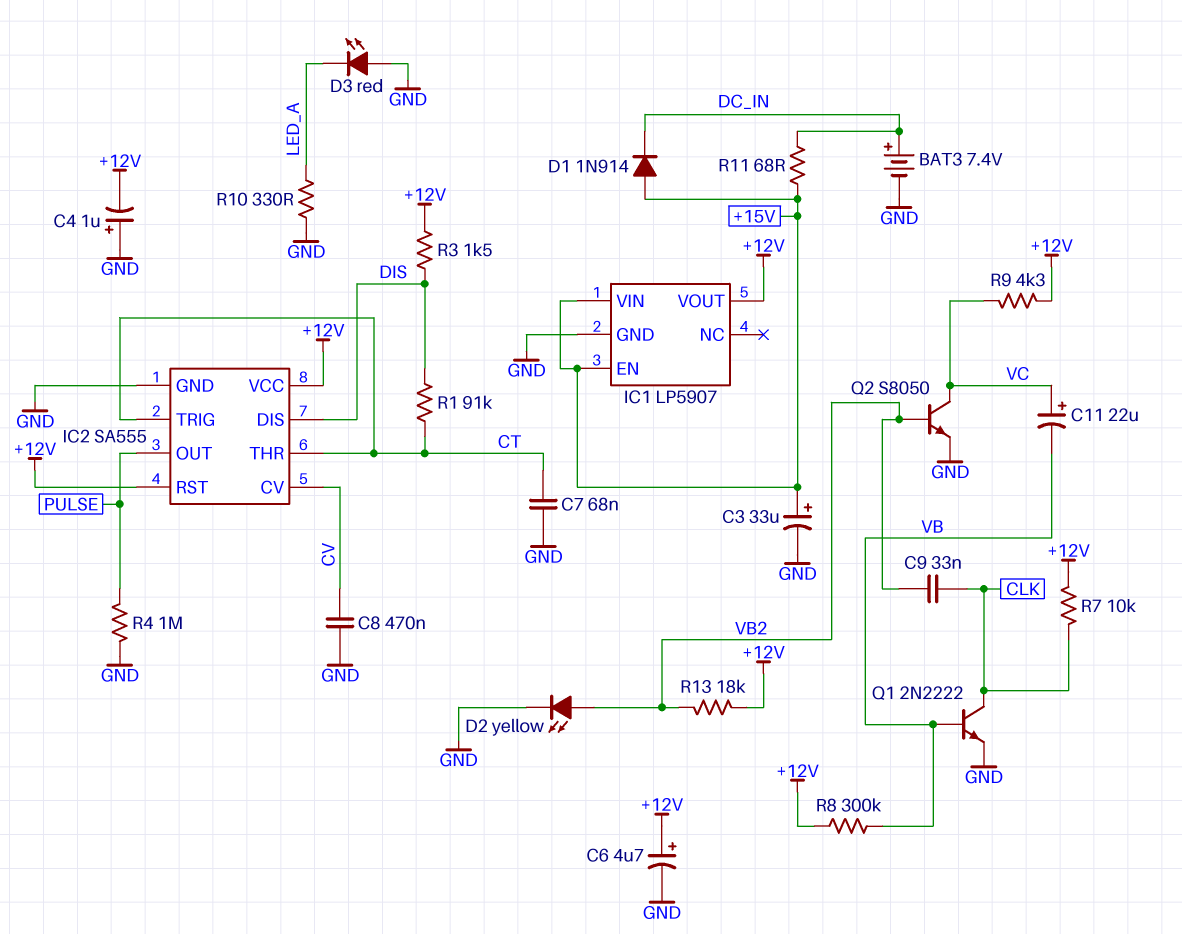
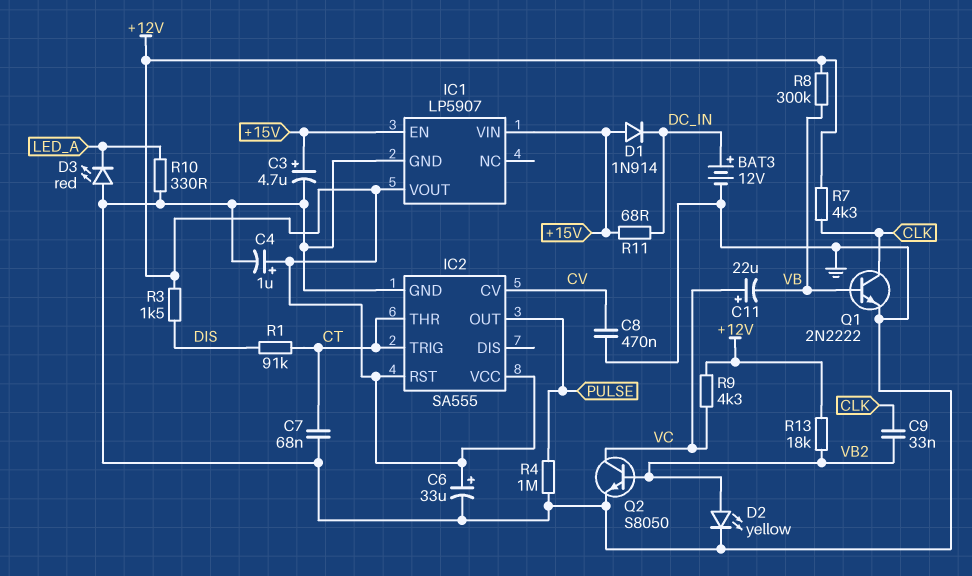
BAT3: 7.4V (plus DC_IN, minus GND) -> 12V (plus DC_IN, minus GND)
C3: 33uF (plus +15V, minus GND) -> 4.7uF (plus +15V, minus GND)
C4: 1uF (plus GND, minus +12V) -> 1uF (plus +12V, minus GND)
C6: 4.7uF (plus +12V, minus GND) -> 33uF (plus +12V, minus GND)
IC2 pin DIS: DIS -> none
R7: 10k (+12V, CLK) -> 4.3k (+12V, CLK)

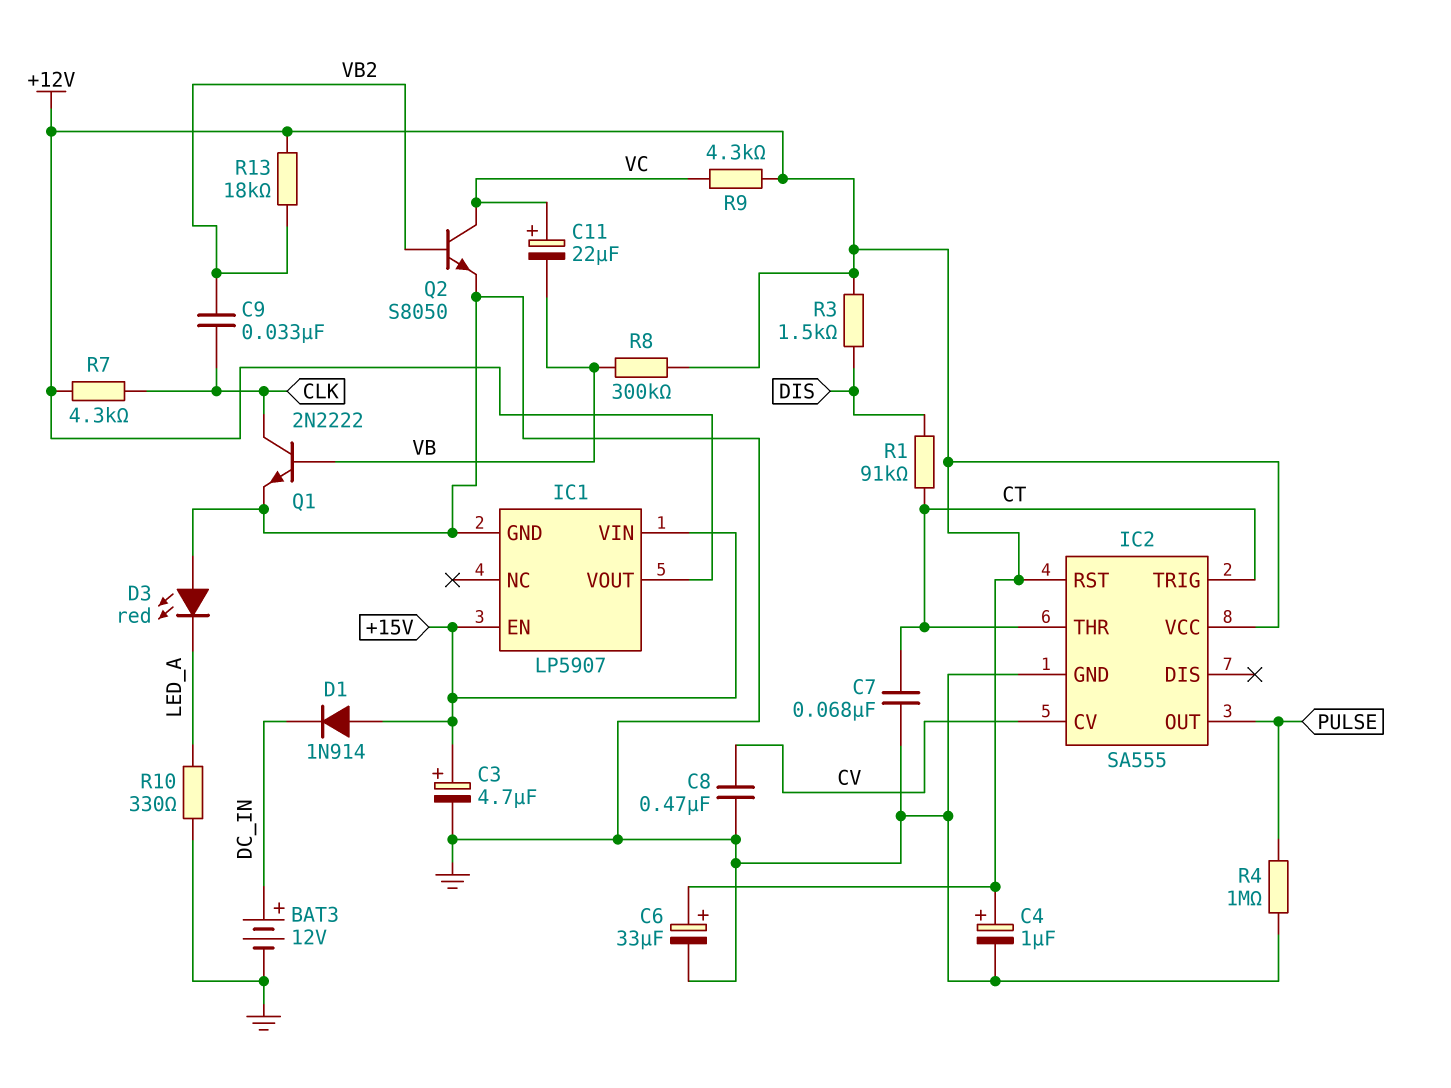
D2: LED yellow (A VB2, K GND) -> none
R11: 68 (+15V, DC_IN) -> none

